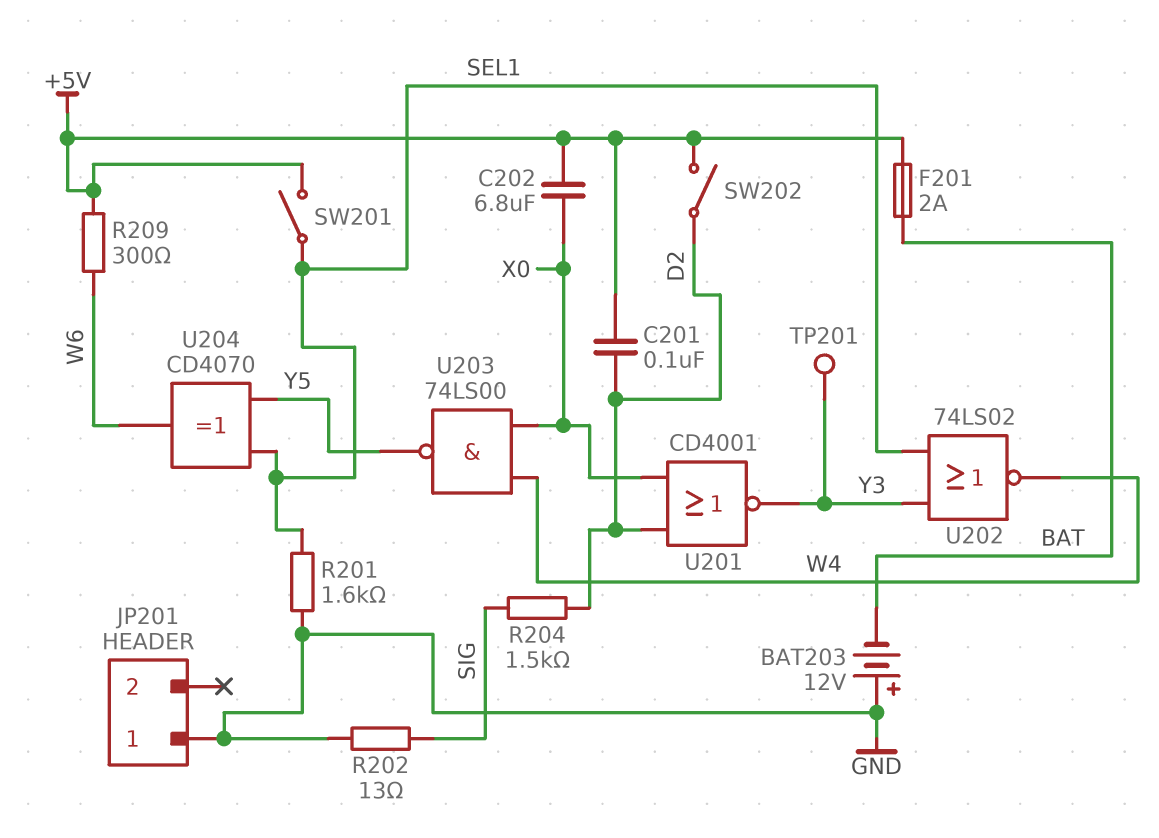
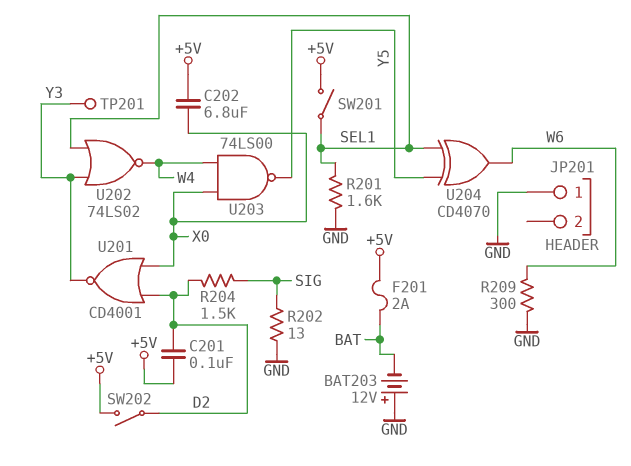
R209: 300 (+5V, W6) -> 300 (GND, W6)

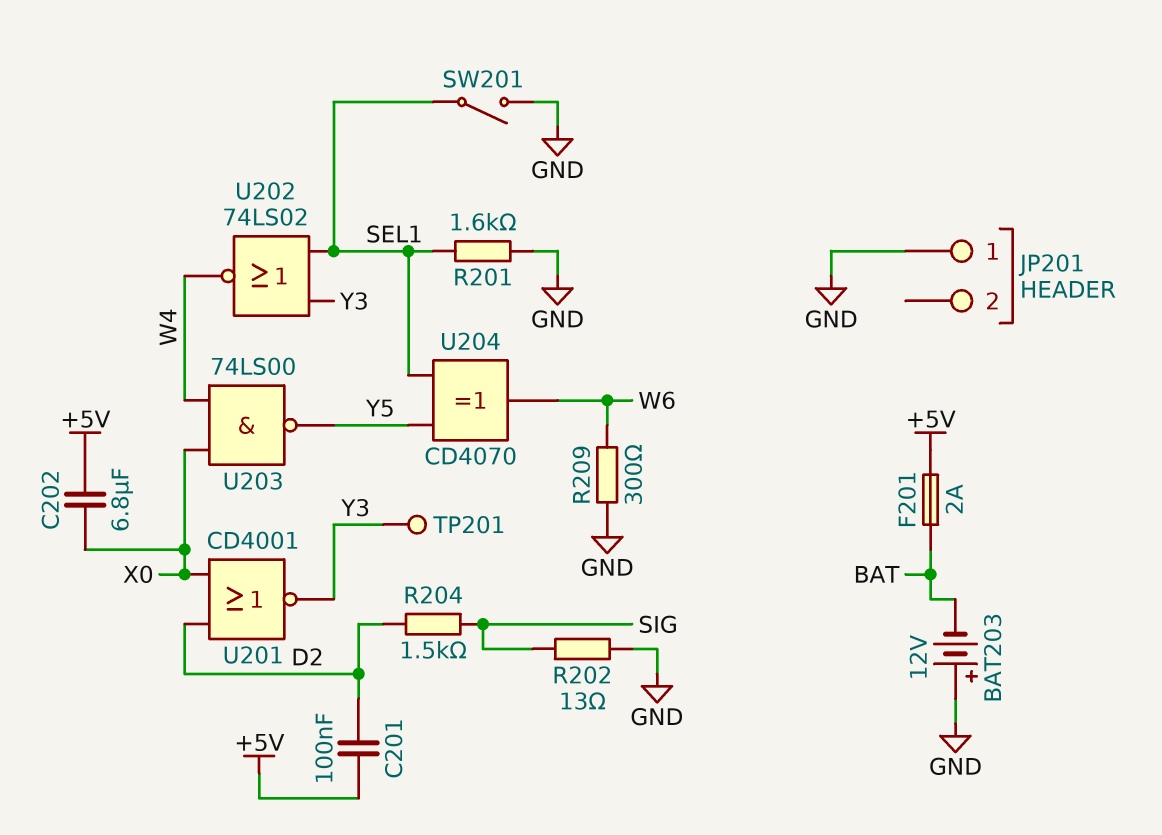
SW201: switch (+5V, SEL1) -> switch (GND, SEL1)
SW202: switch (+5V, D2) -> none

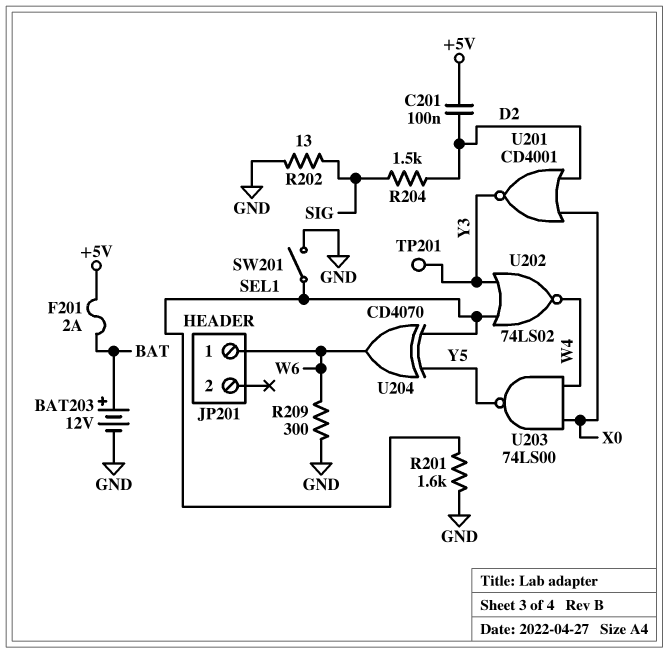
BAT203: 12V (plus GND, minus BAT) -> 12V (plus BAT, minus GND)
C202: 6.8uF (+5V, X0) -> none
JP201 pin 1: GND -> W6

